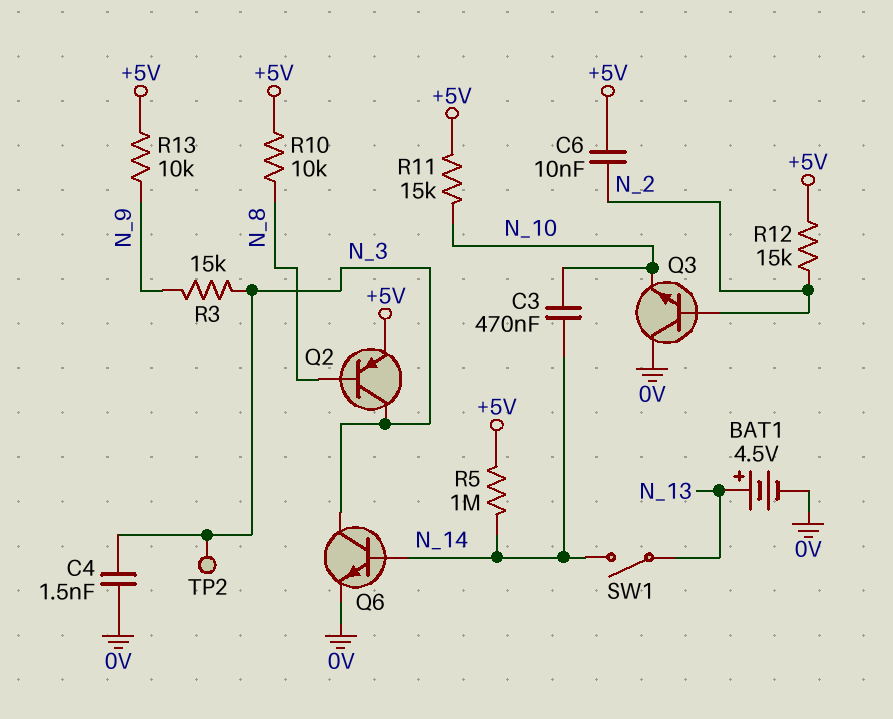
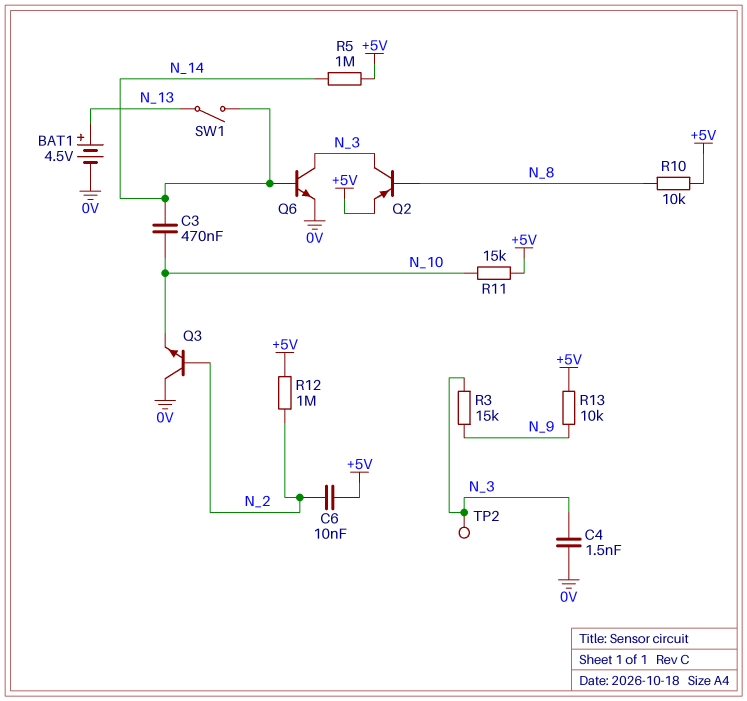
R12: 15k (+5V, N_2) -> 1M (+5V, N_2)

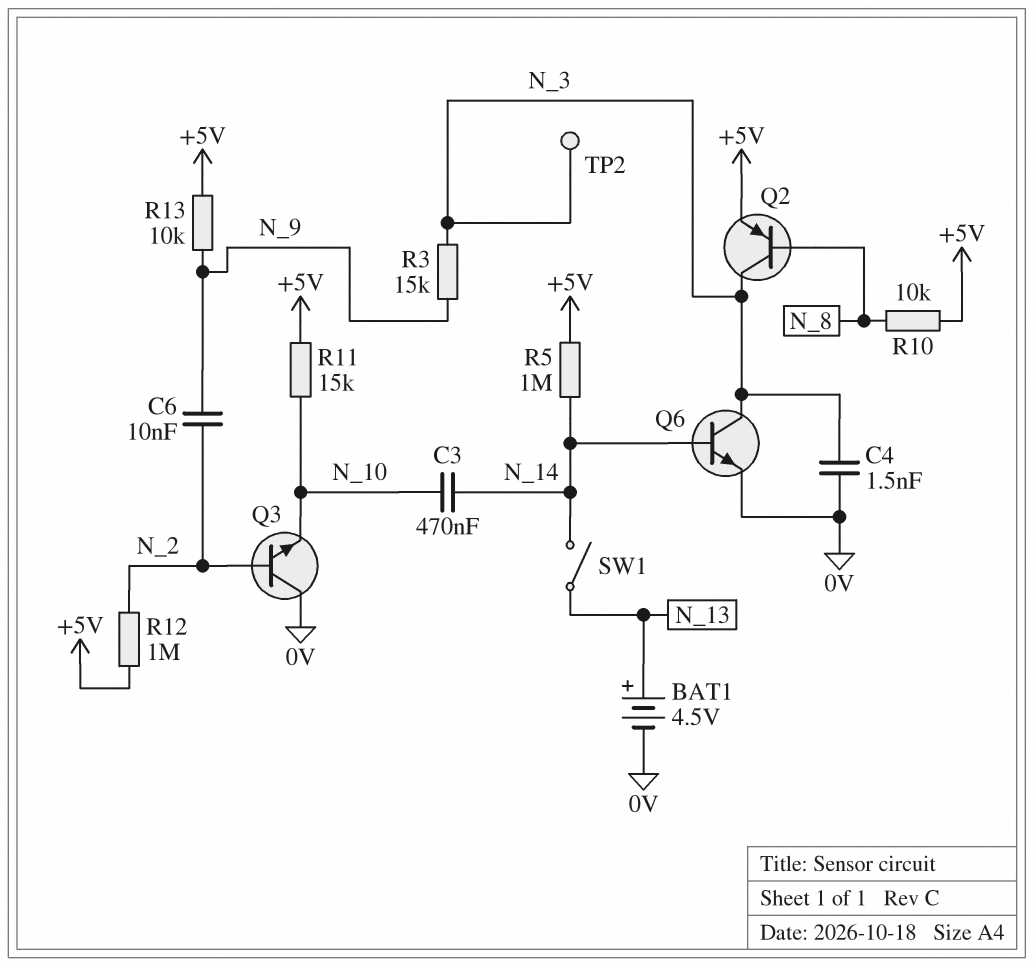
C6: 10nF (+5V, N_2) -> 10nF (N_2, N_9)

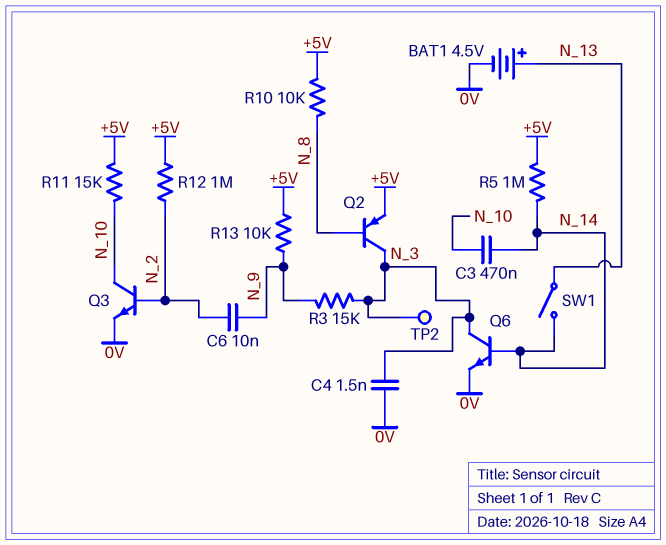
Q3: NPN (B N_2, C 0V, E N_10) -> NPN (B N_2, C N_10, E 0V)

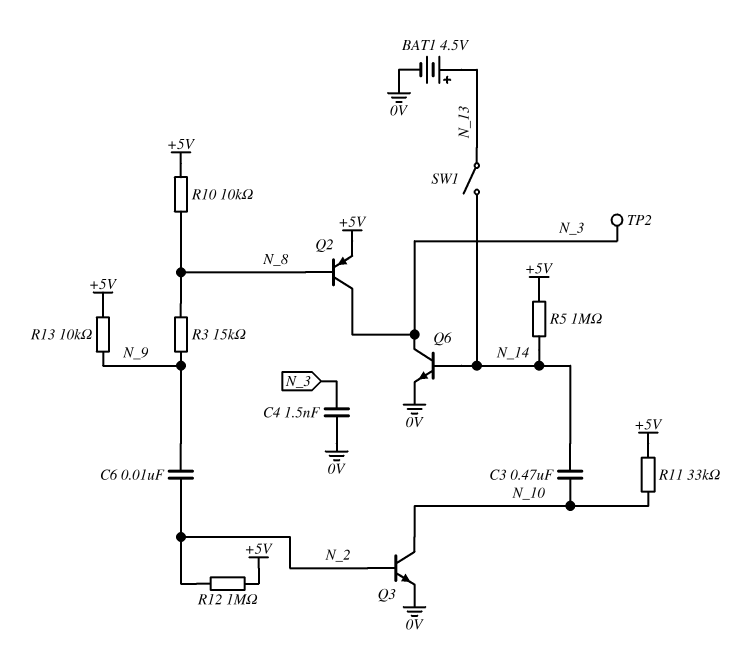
R3: 15k (N_3, N_9) -> 15k (N_8, N_9)
R11: 15k (+5V, N_10) -> 33k (+5V, N_10)

